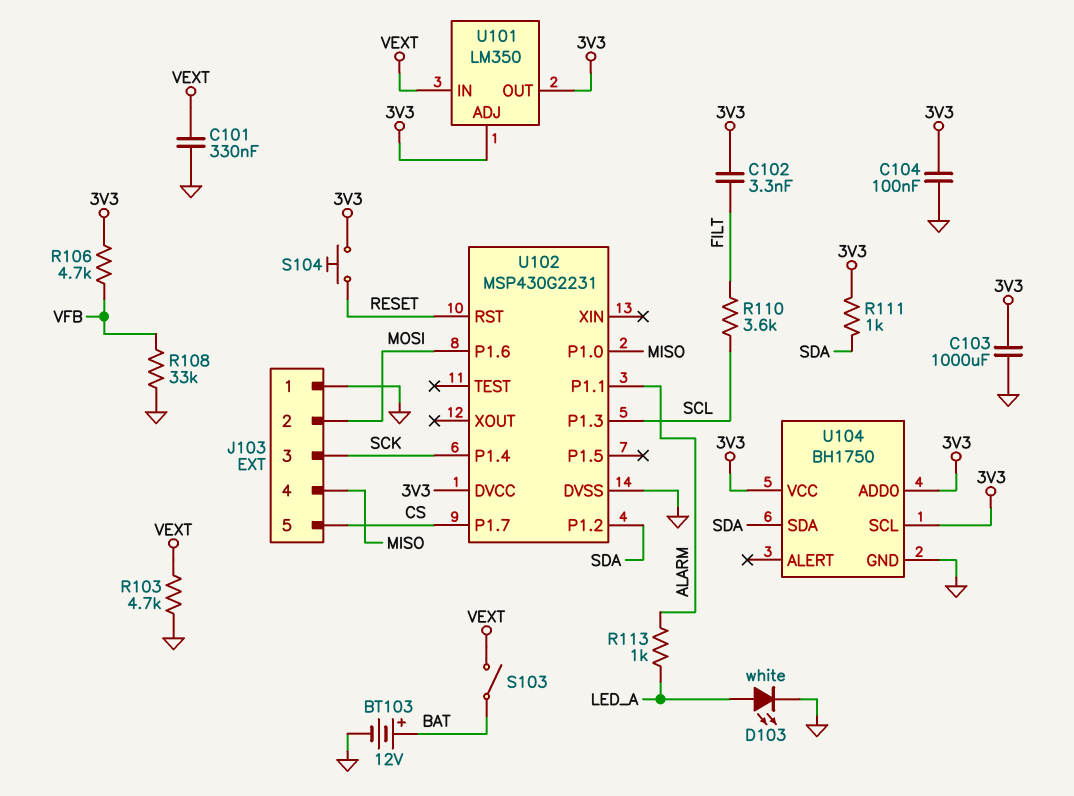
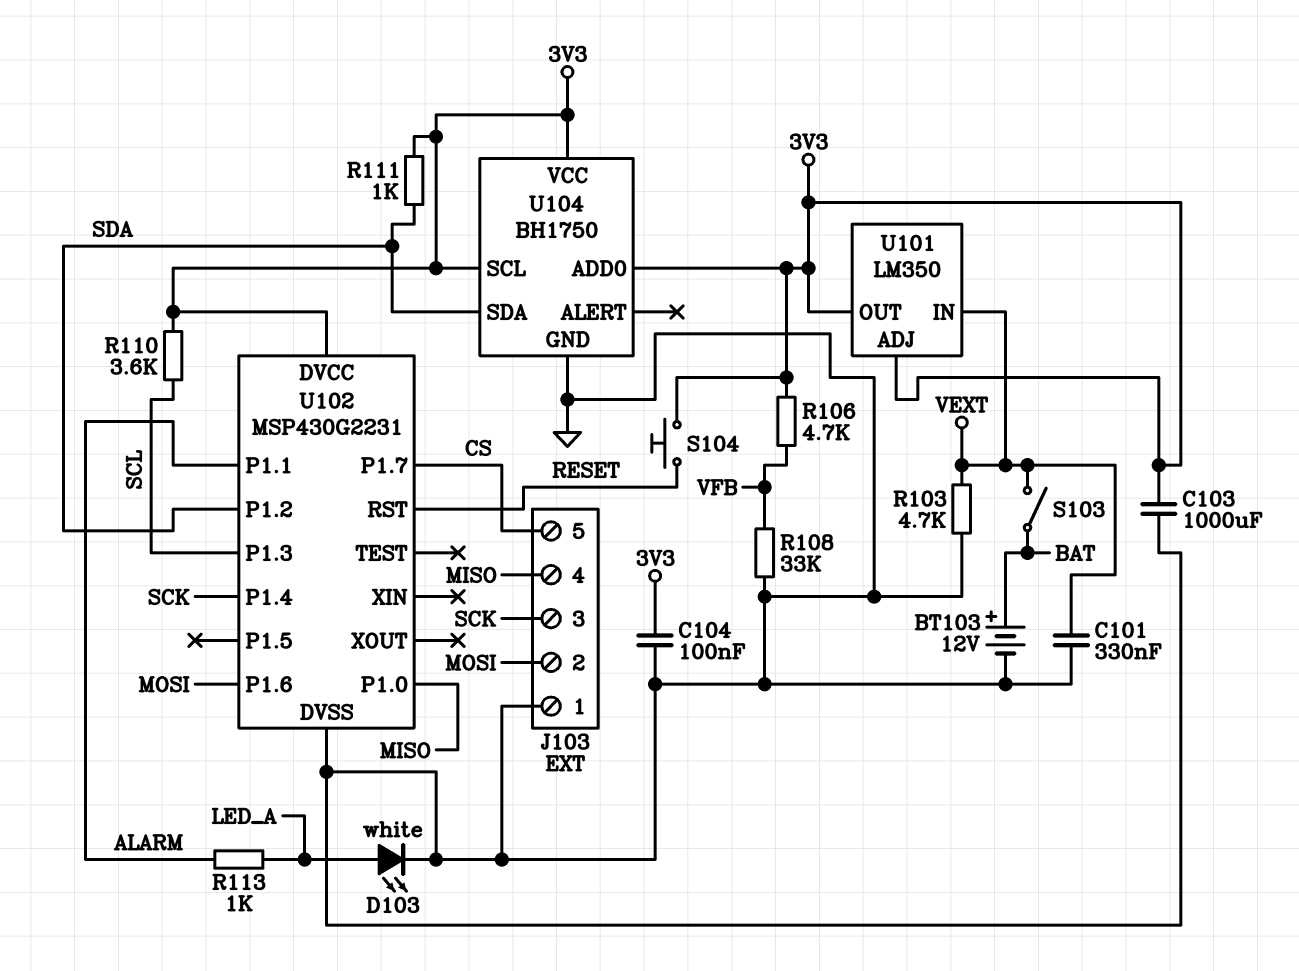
C102: 3.3nF (3V3, FILT) -> none
R110: 3.6k (FILT, SCL) -> 3.6k (3V3, SCL)

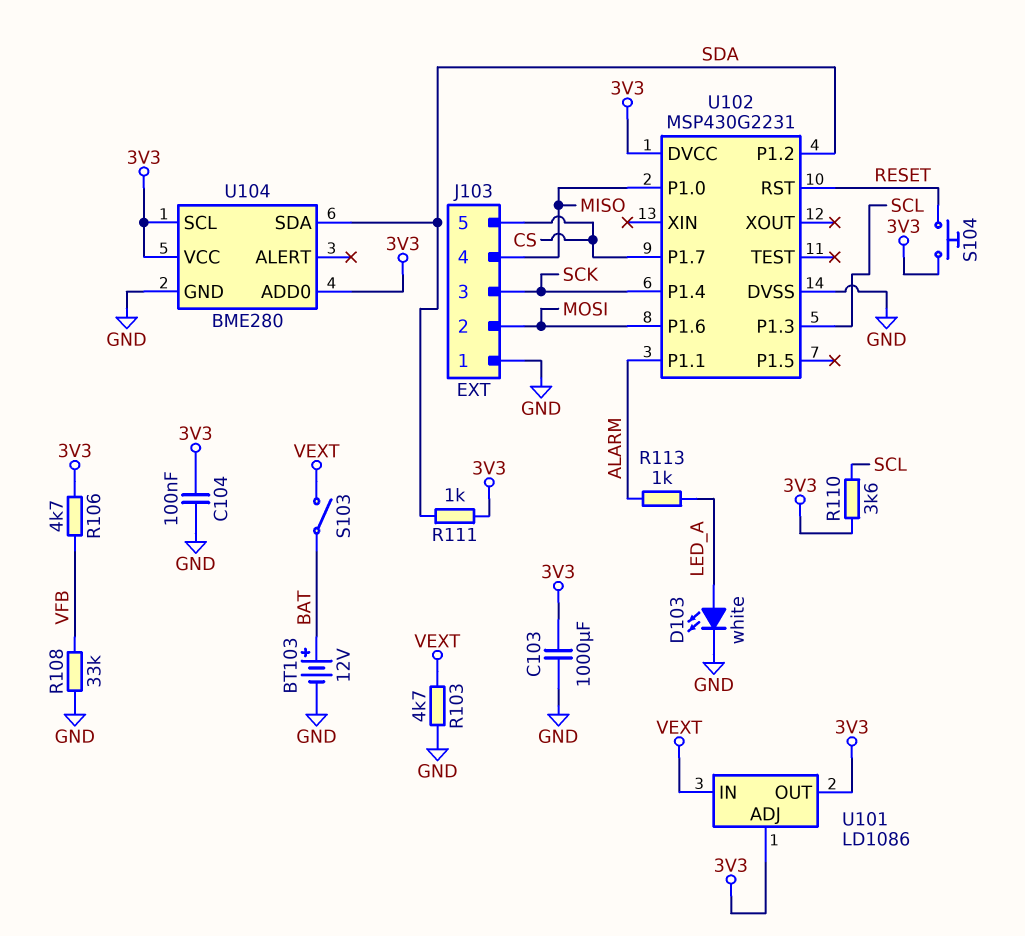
C101: 330nF (GND, VEXT) -> none
U101: LM350 -> LD1086
U104: BH1750 -> BME280

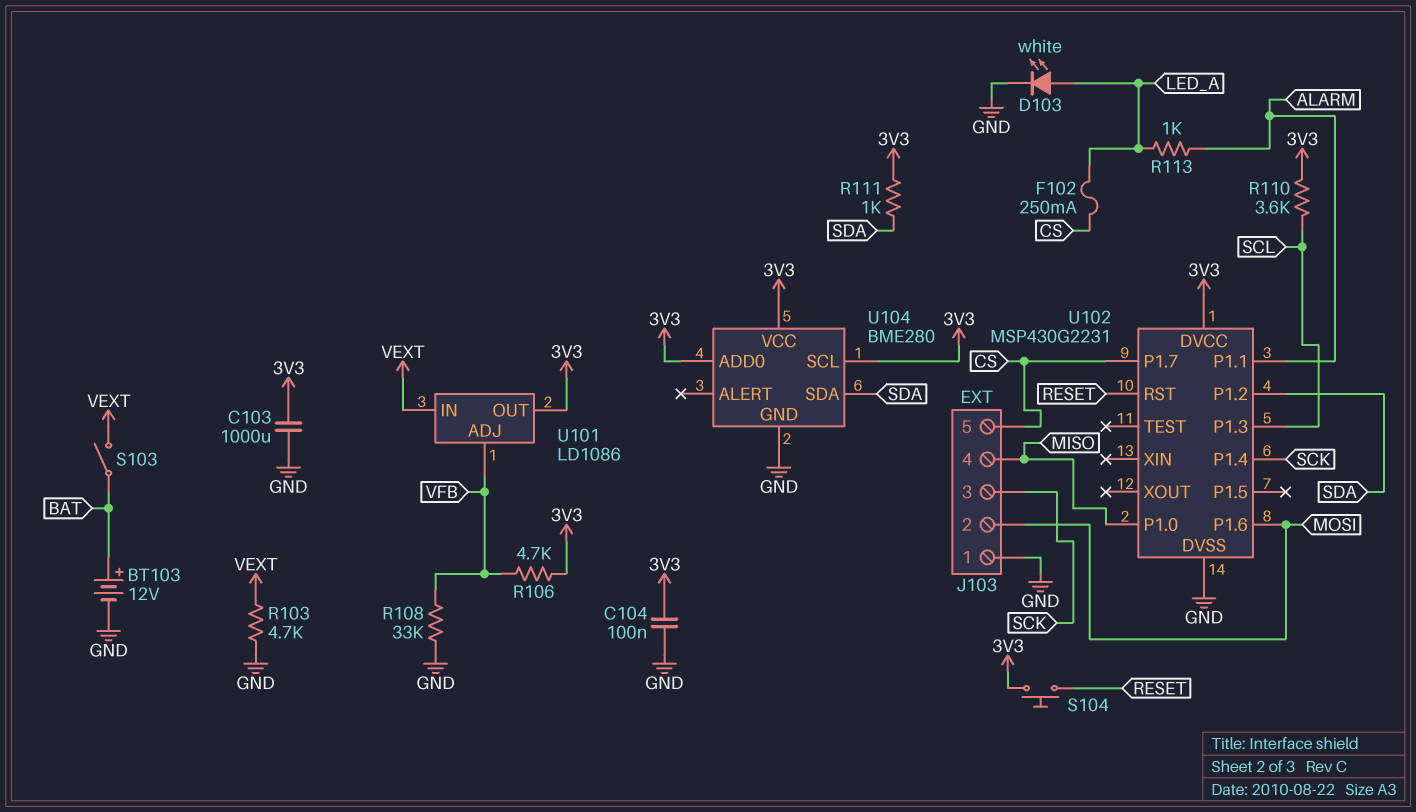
F102: none -> 250mA (CS, LED_A)
U101 pin ADJ: 3V3 -> VFB

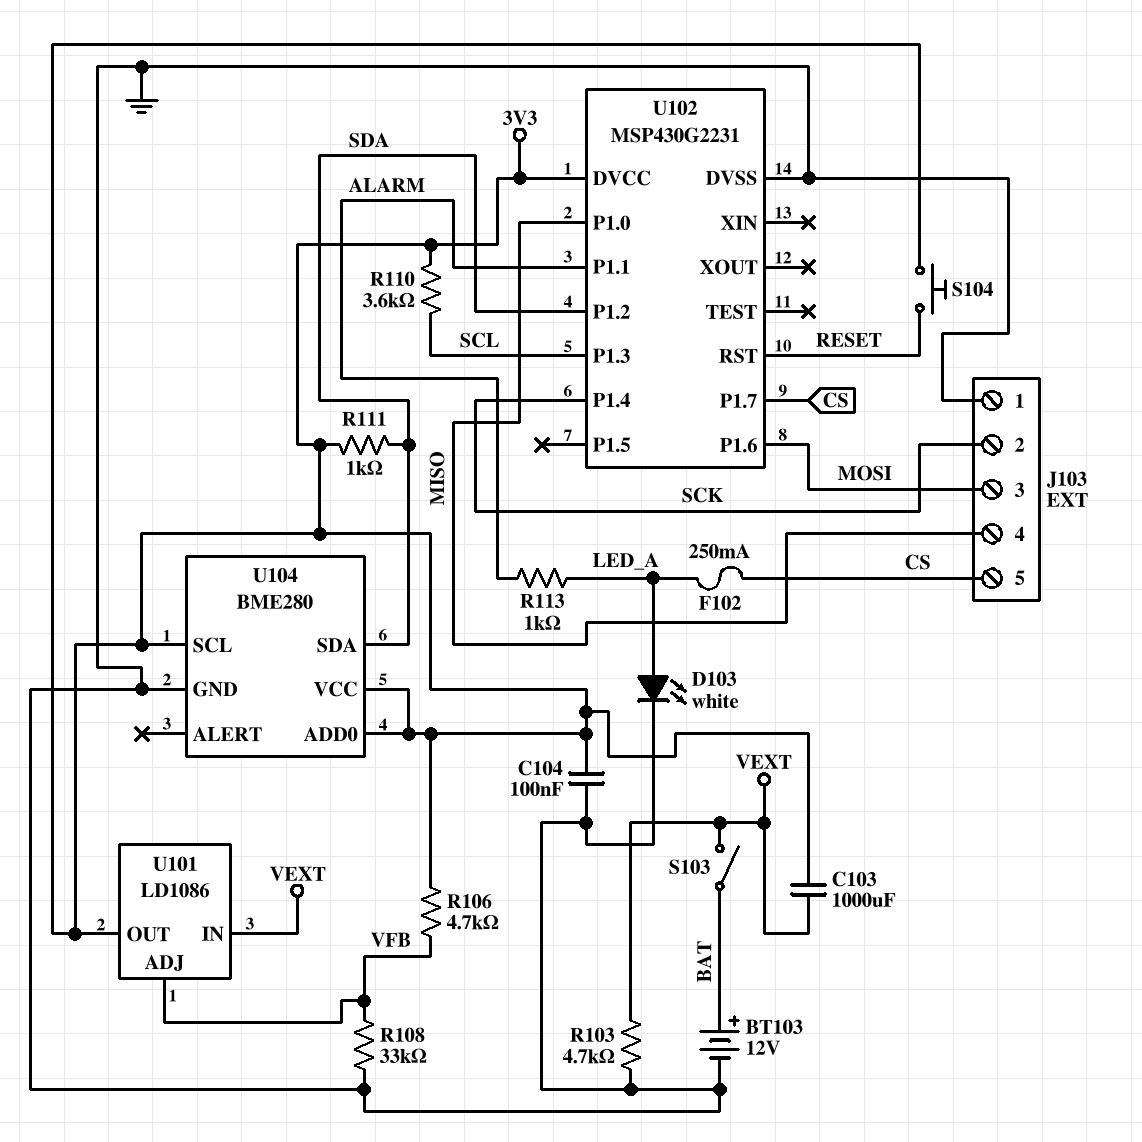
C103: 1000uF (3V3, GND) -> 1000uF (3V3, VEXT)
J103 pin 2: MOSI -> SCK
J103 pin 3: SCK -> MOSI

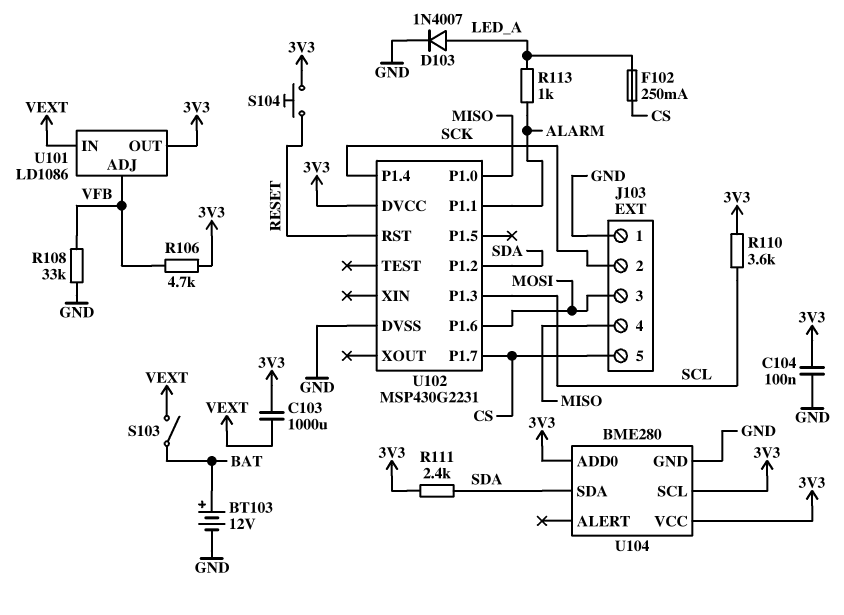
D103: LED white (A LED_A, K GND) -> diode 1N4007 (A LED_A, K GND)
R103: 4.7k (GND, VEXT) -> none
R111: 1k (3V3, SDA) -> 2.4k (3V3, SDA)

